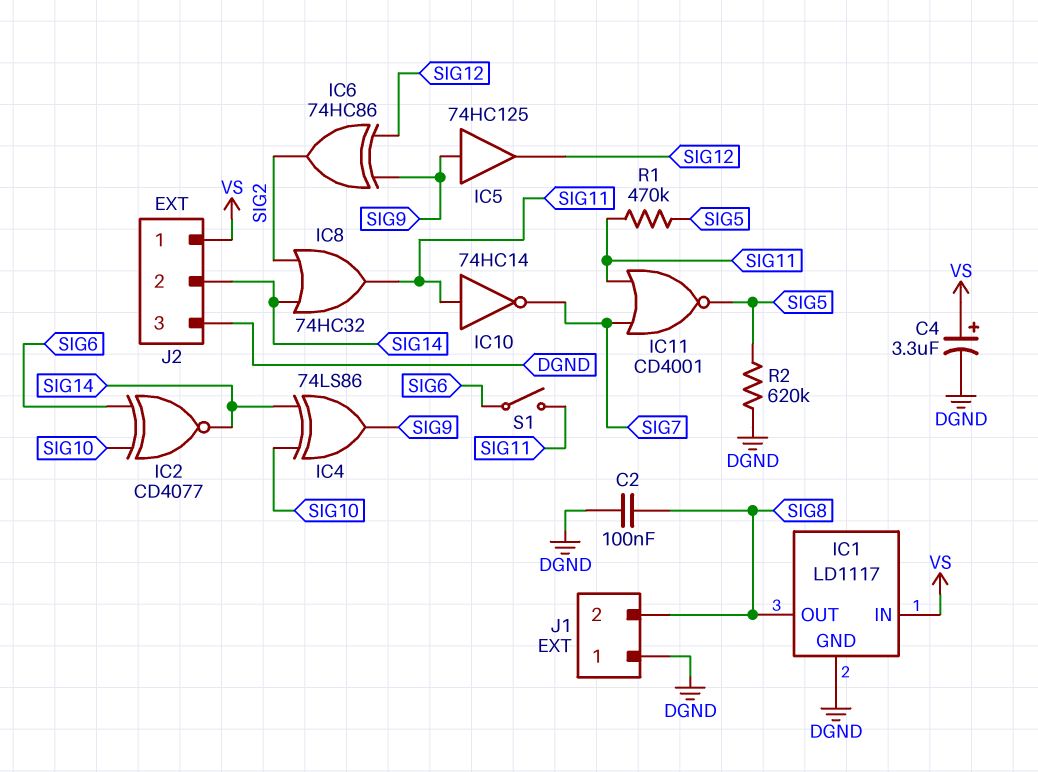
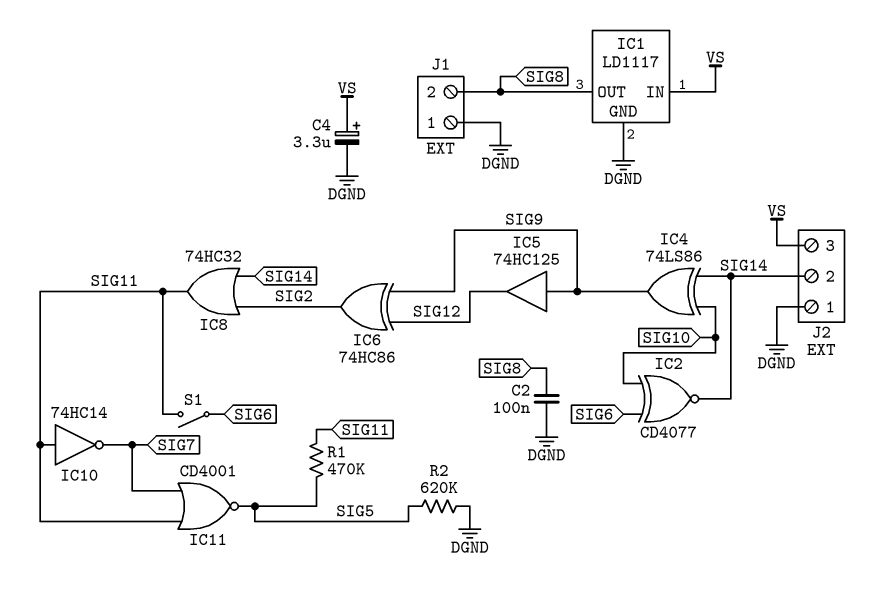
J2 pin 1: VS -> DGND
J2 pin 3: DGND -> VS

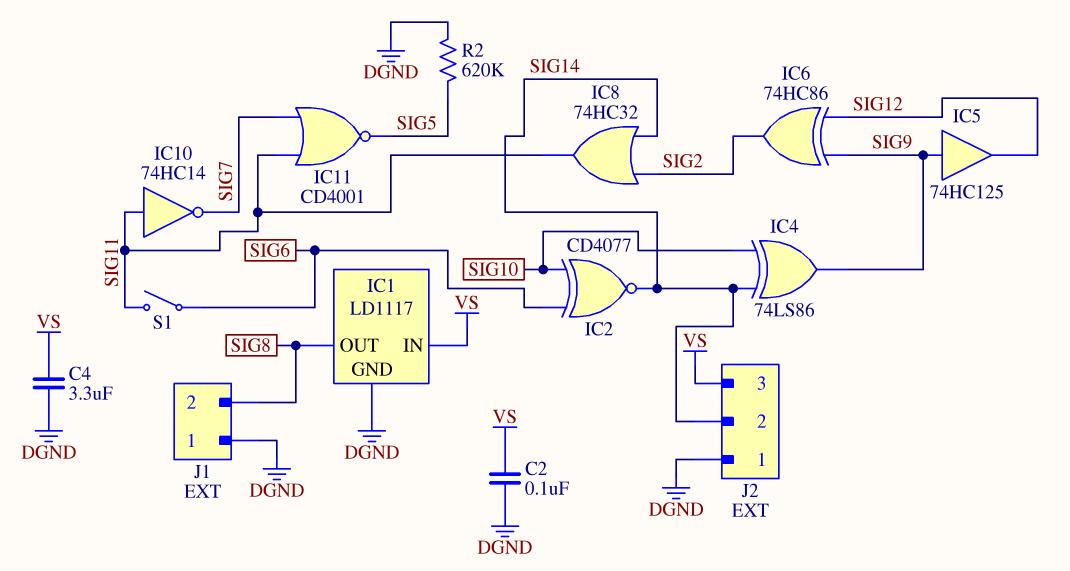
C2: 100nF (DGND, SIG8) -> 100nF (DGND, VS)
C4: 3.3uF (plus VS, minus DGND) -> 3.3uF (DGND, VS)
R1: 470k (SIG5, SIG11) -> none

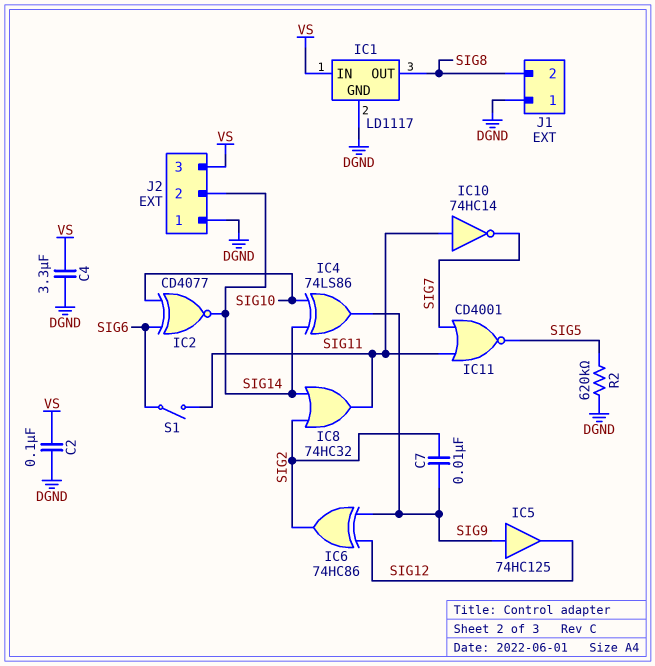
C7: none -> 10nF (SIG2, SIG9)

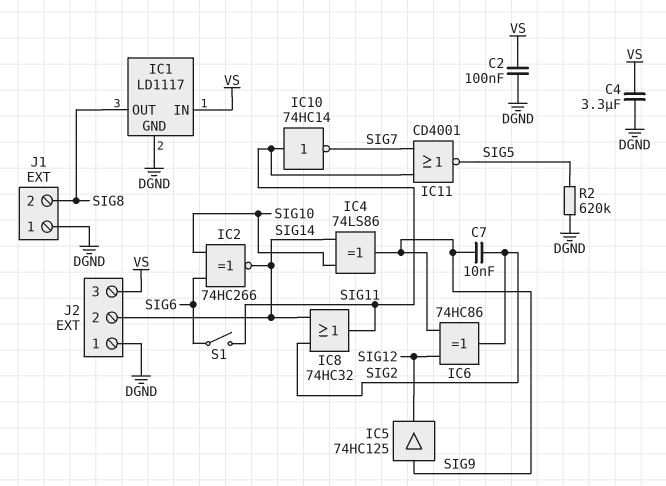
IC2: XNOR CD4077 (in SIG6, in SIG10, out SIG14) -> XNOR 74HC266 (in SIG6, in SIG10, out SIG14)

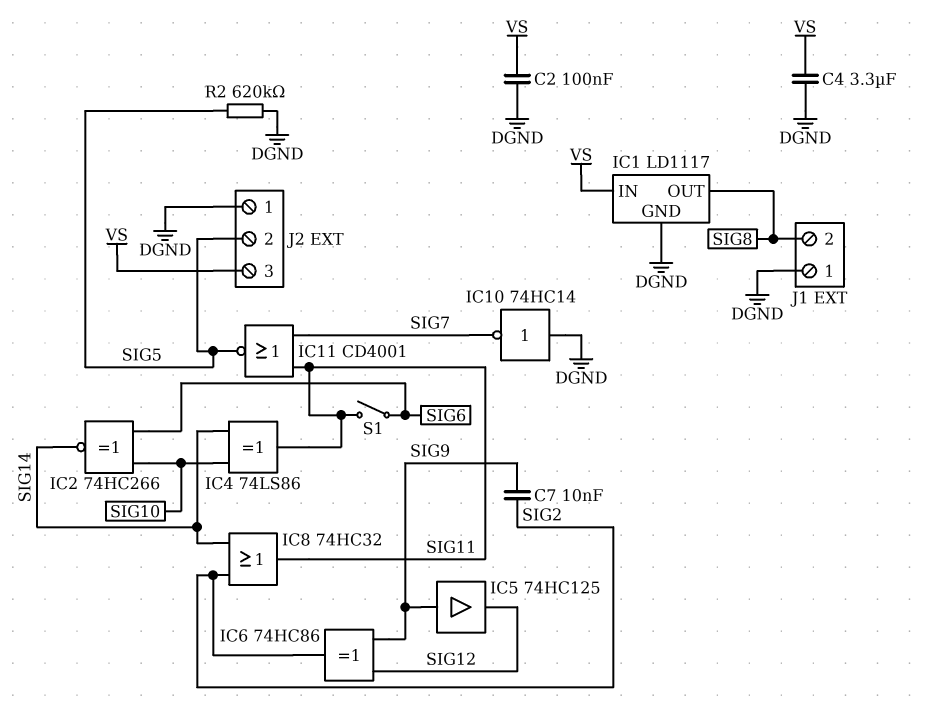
IC4: XOR 74LS86 (in SIG10, in SIG14, out SIG9) -> XOR 74LS86 (in SIG10, in SIG14, out SIG11)
IC10: NOT 74HC14 (in SIG11, out SIG7) -> NOT 74HC14 (in DGND, out SIG7)
J2 pin 2: SIG14 -> SIG5

